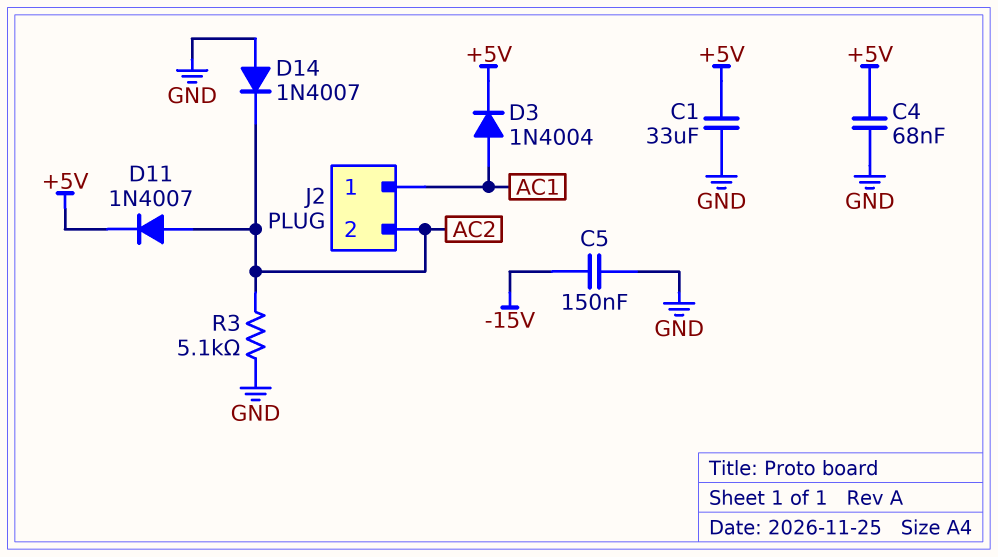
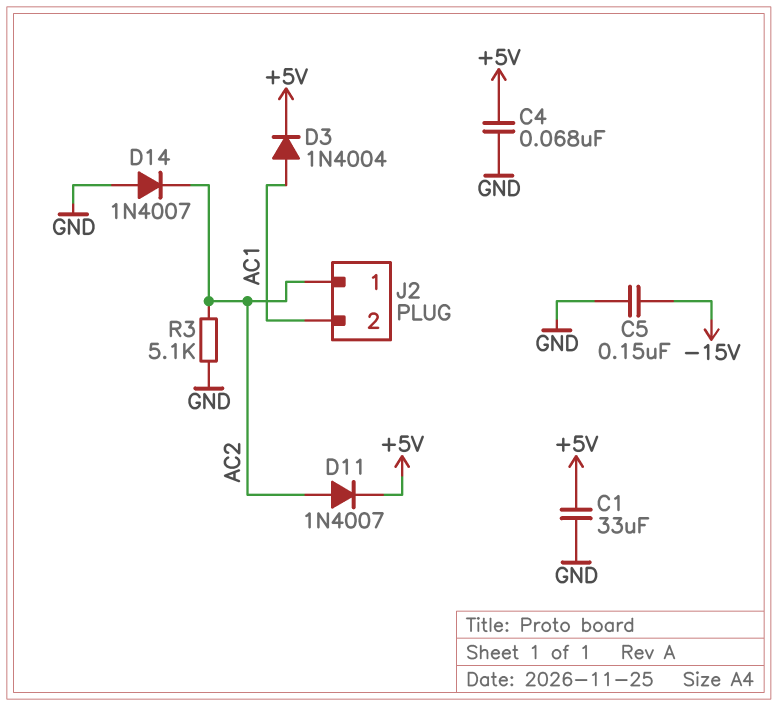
J2 pin 1: AC1 -> AC2
J2 pin 2: AC2 -> AC1

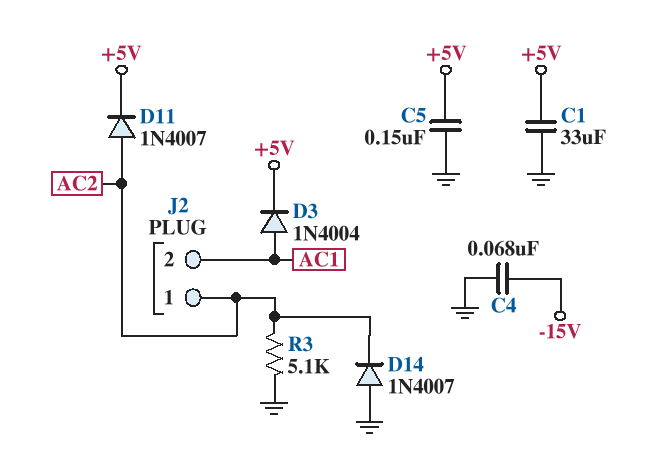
C4: 68nF (+5V, GND) -> 68nF (-15V, GND)
C5: 150nF (-15V, GND) -> 150nF (+5V, GND)

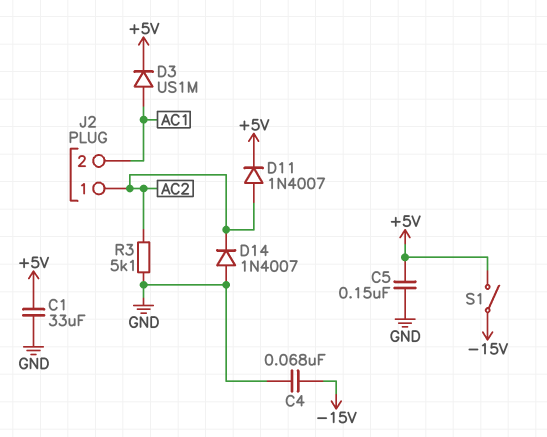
D3: diode 1N4004 (A AC1, K +5V) -> diode US1M (A AC1, K +5V)
S1: none -> switch (+5V, -15V)

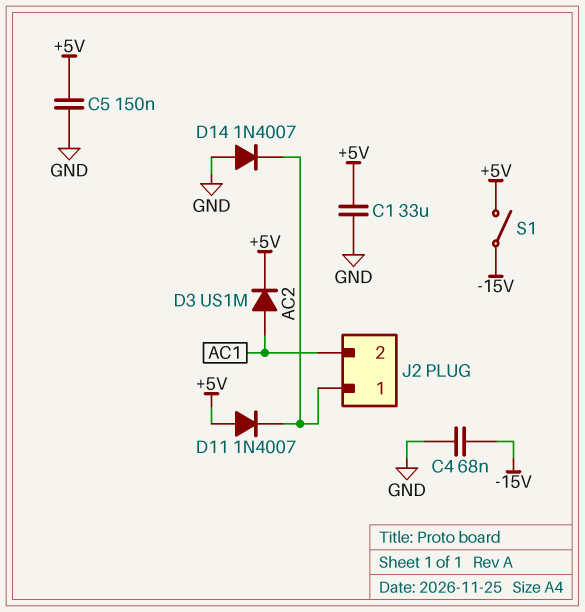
D11: diode 1N4007 (A AC2, K +5V) -> diode 1N4007 (A +5V, K AC2)
R3: 5.1k (AC2, GND) -> none

